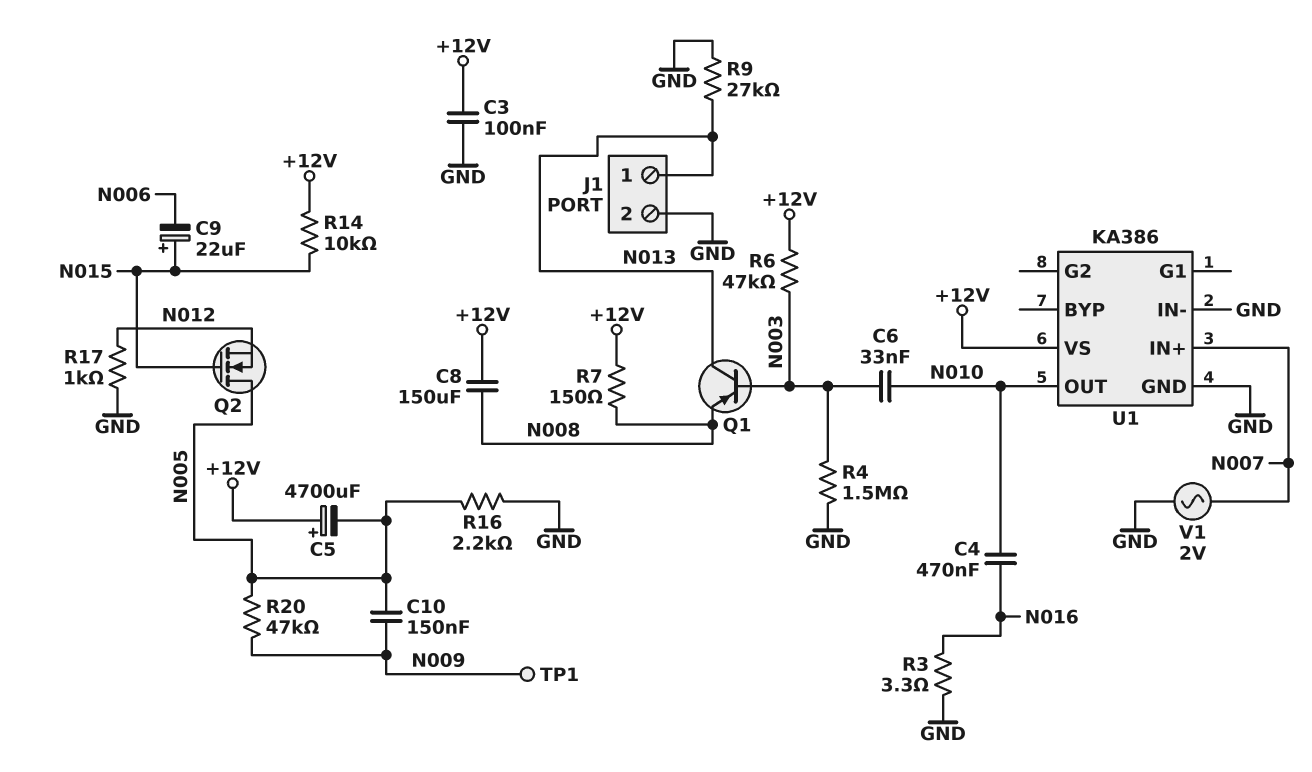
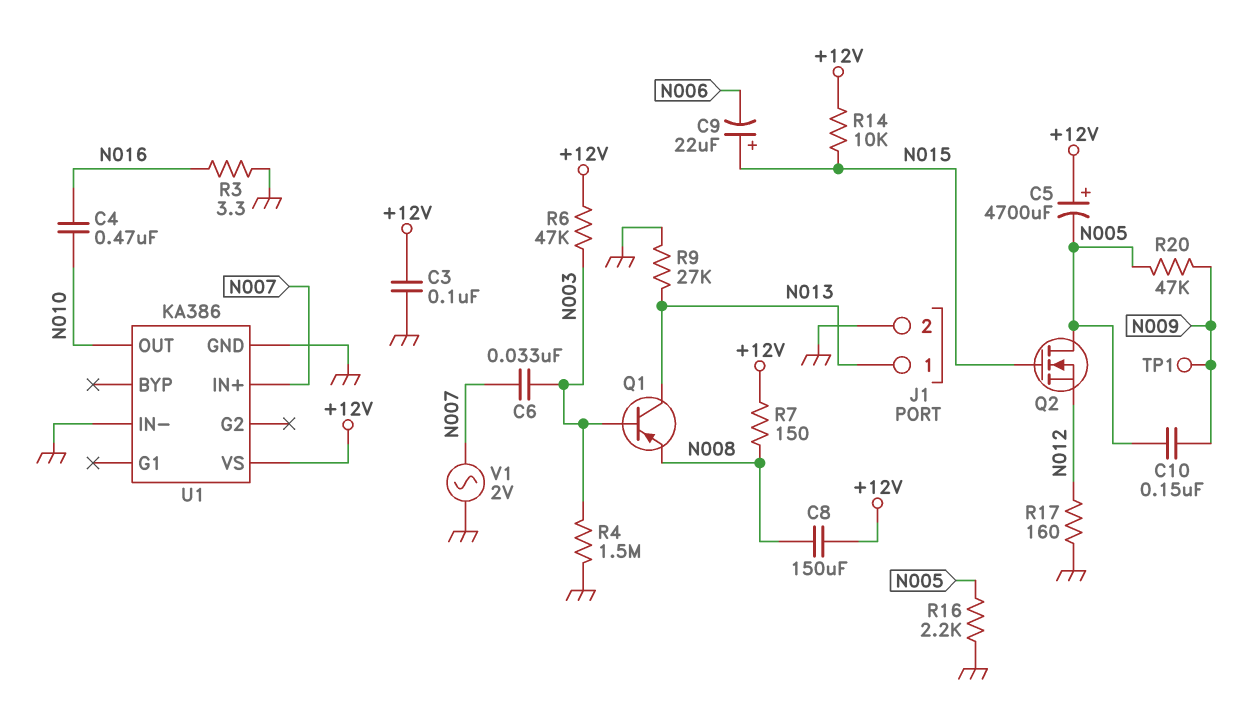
C6: 33nF (N003, N010) -> 33nF (N003, N007)
R17: 1k (GND, N012) -> 160 (GND, N012)

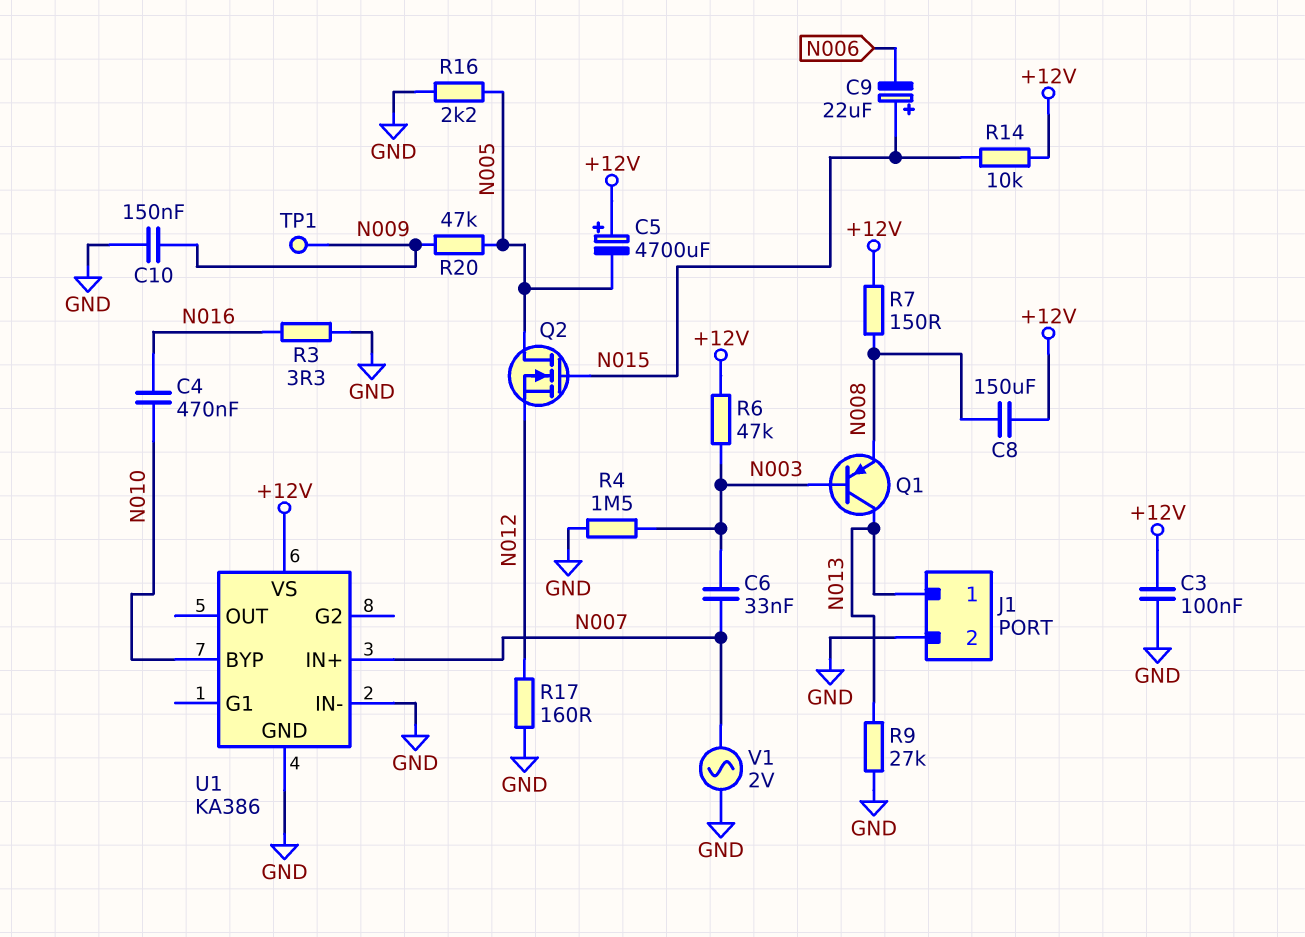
C10: 150nF (N005, N009) -> 150nF (GND, N009)
U1 pin BYP: none -> N010
U1 pin OUT: N010 -> none

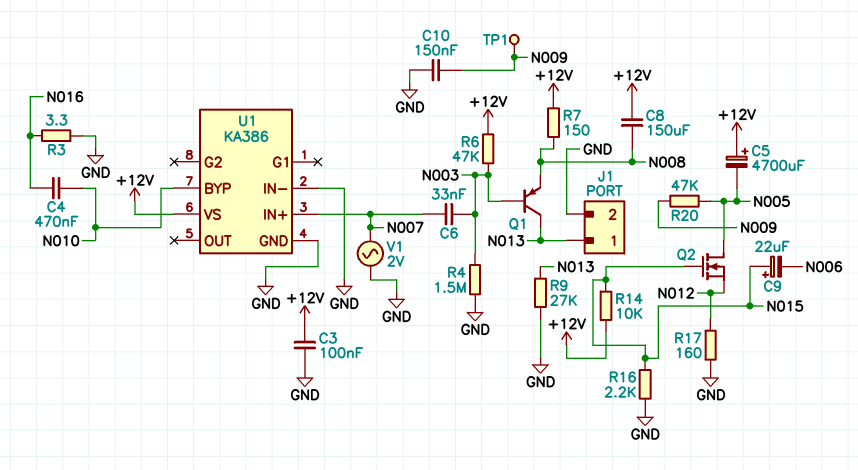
R16: 2.2k (GND, N005) -> 2.2k (GND, N015)

